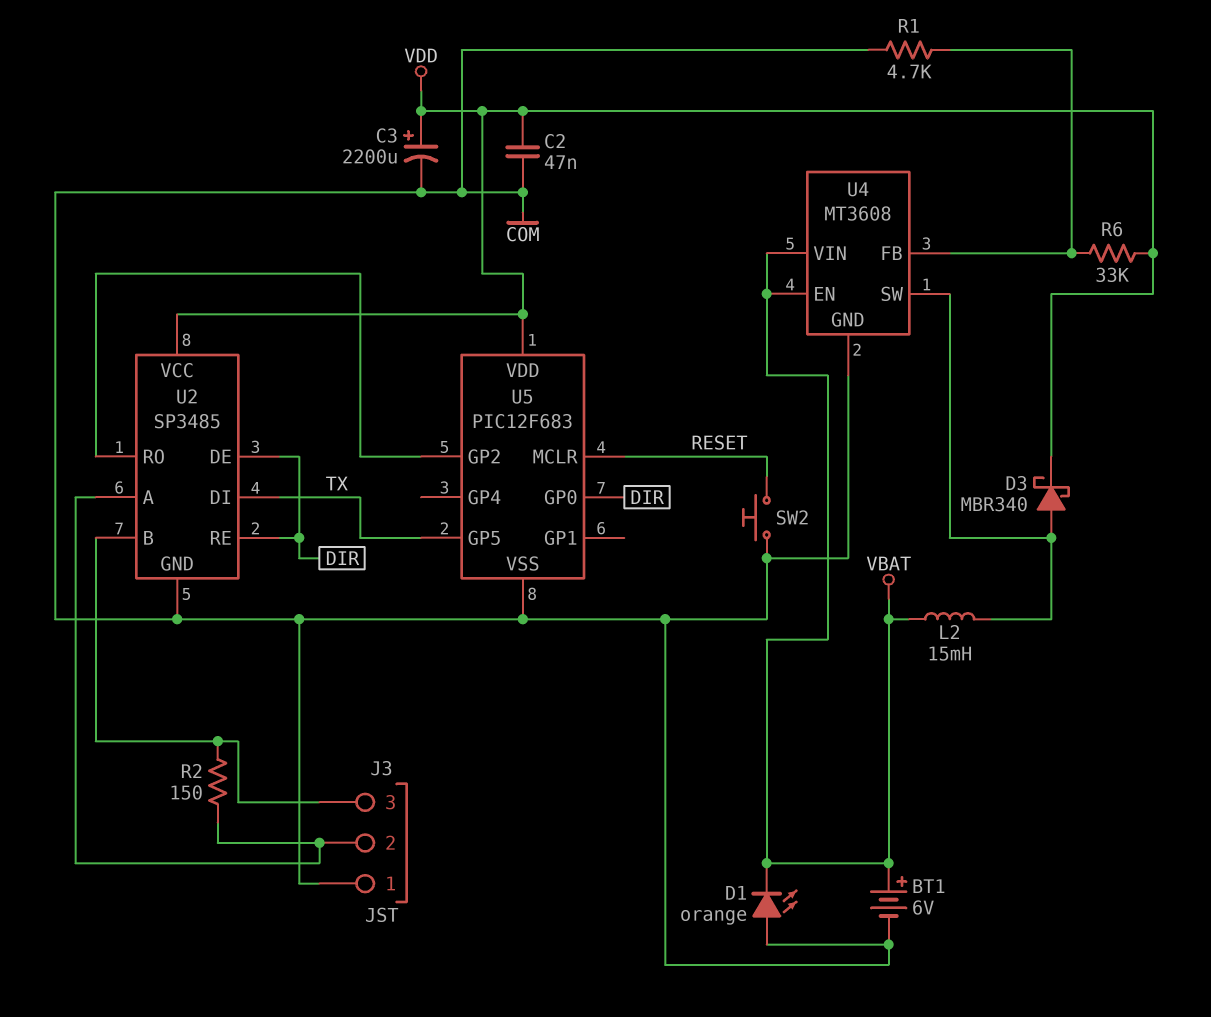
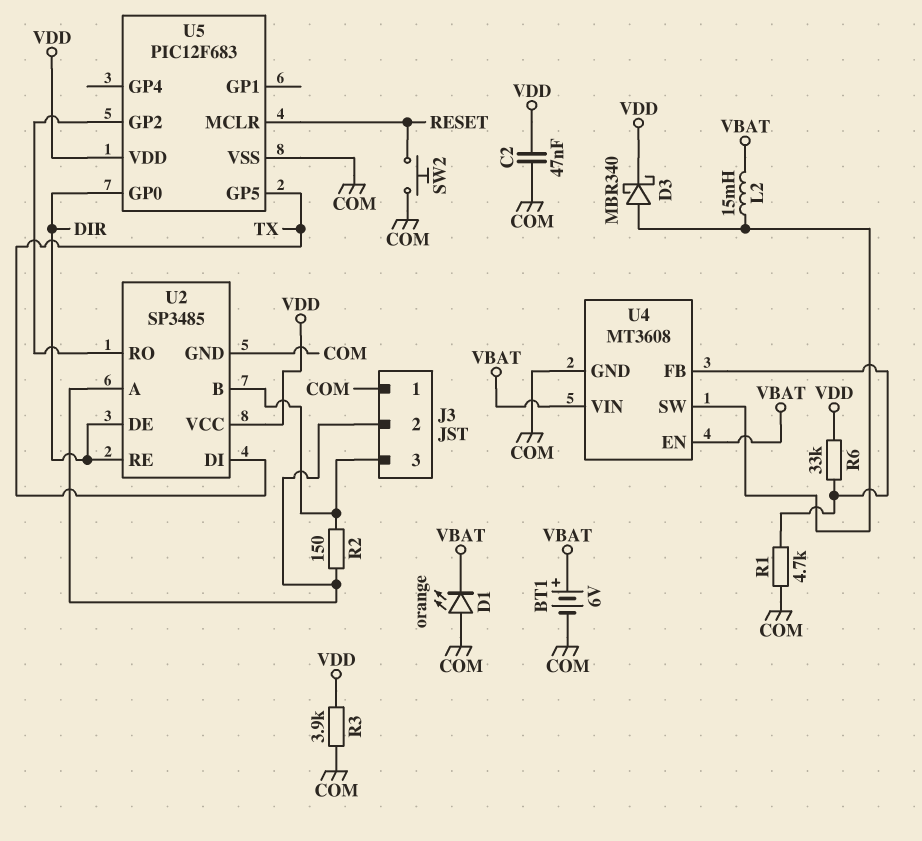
C3: 2200uF (plus VDD, minus COM) -> none
R3: none -> 3.9k (COM, VDD)

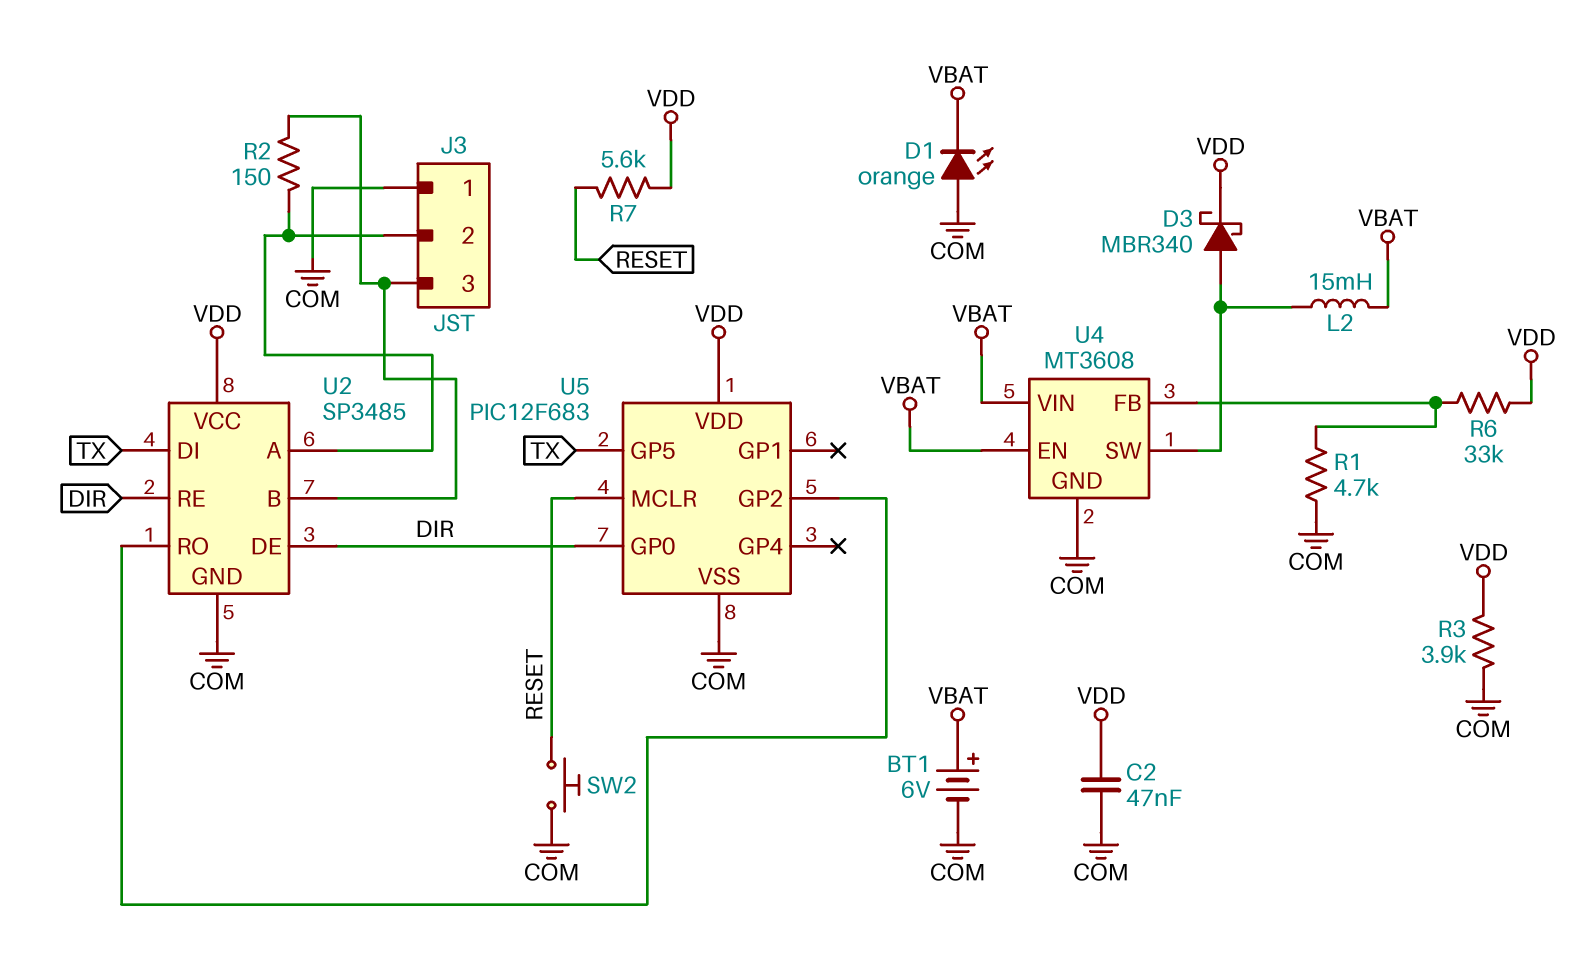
R7: none -> 5.6k (RESET, VDD)

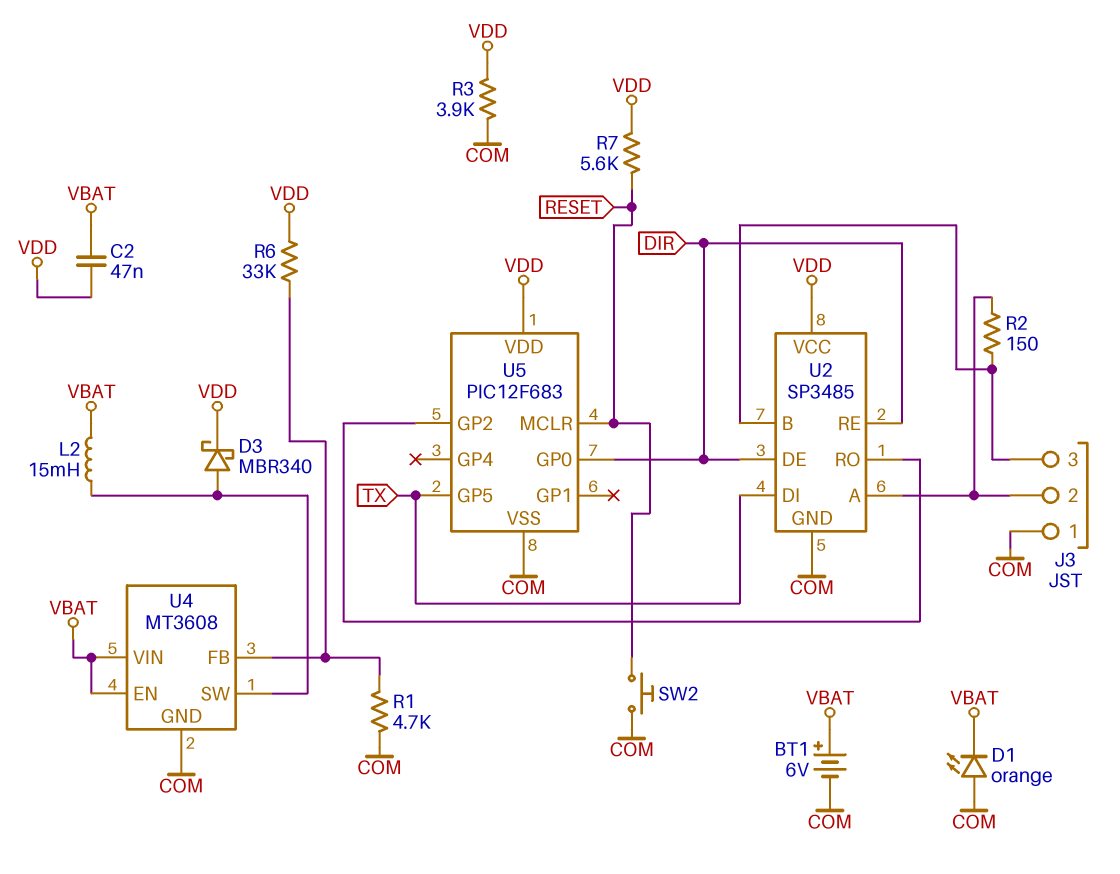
C2: 47nF (COM, VDD) -> 47nF (VBAT, VDD)

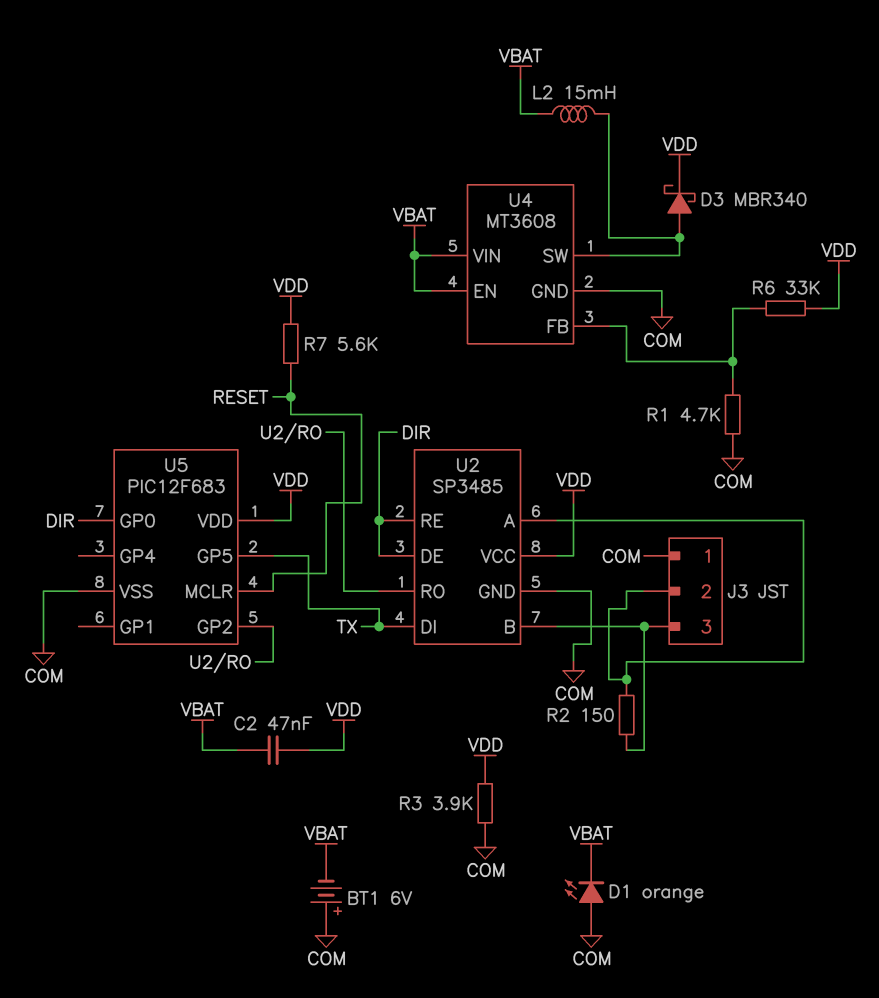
BT1: 6V (plus VBAT, minus COM) -> 6V (plus COM, minus VBAT)
SW2: button (COM, RESET) -> none

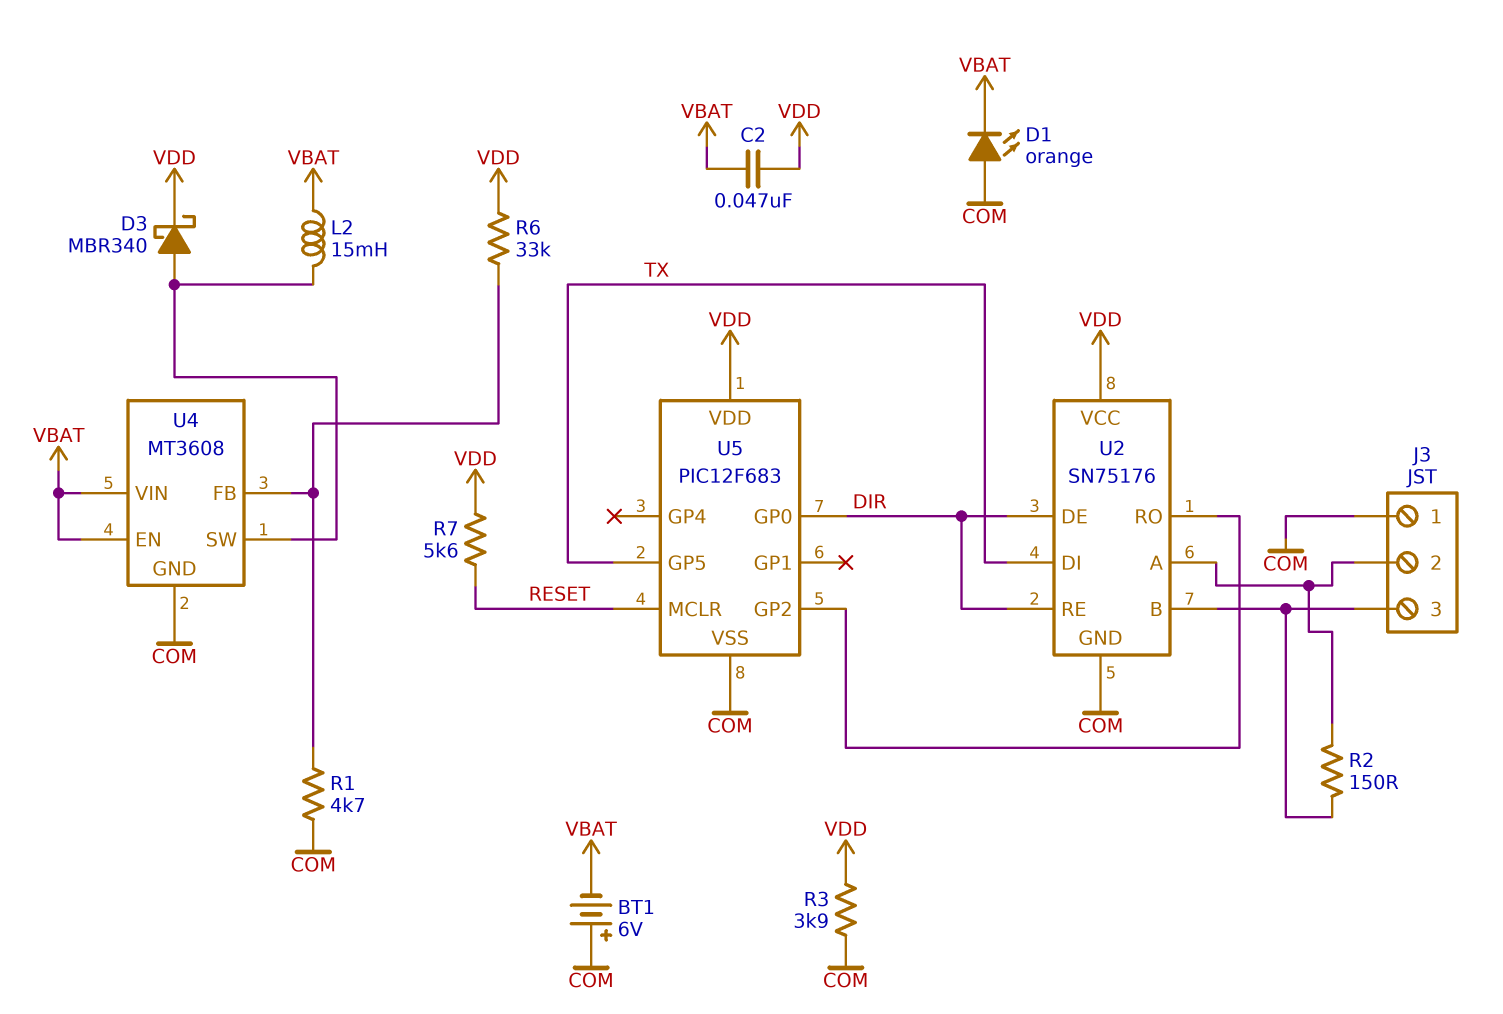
U2: SP3485 -> SN75176

